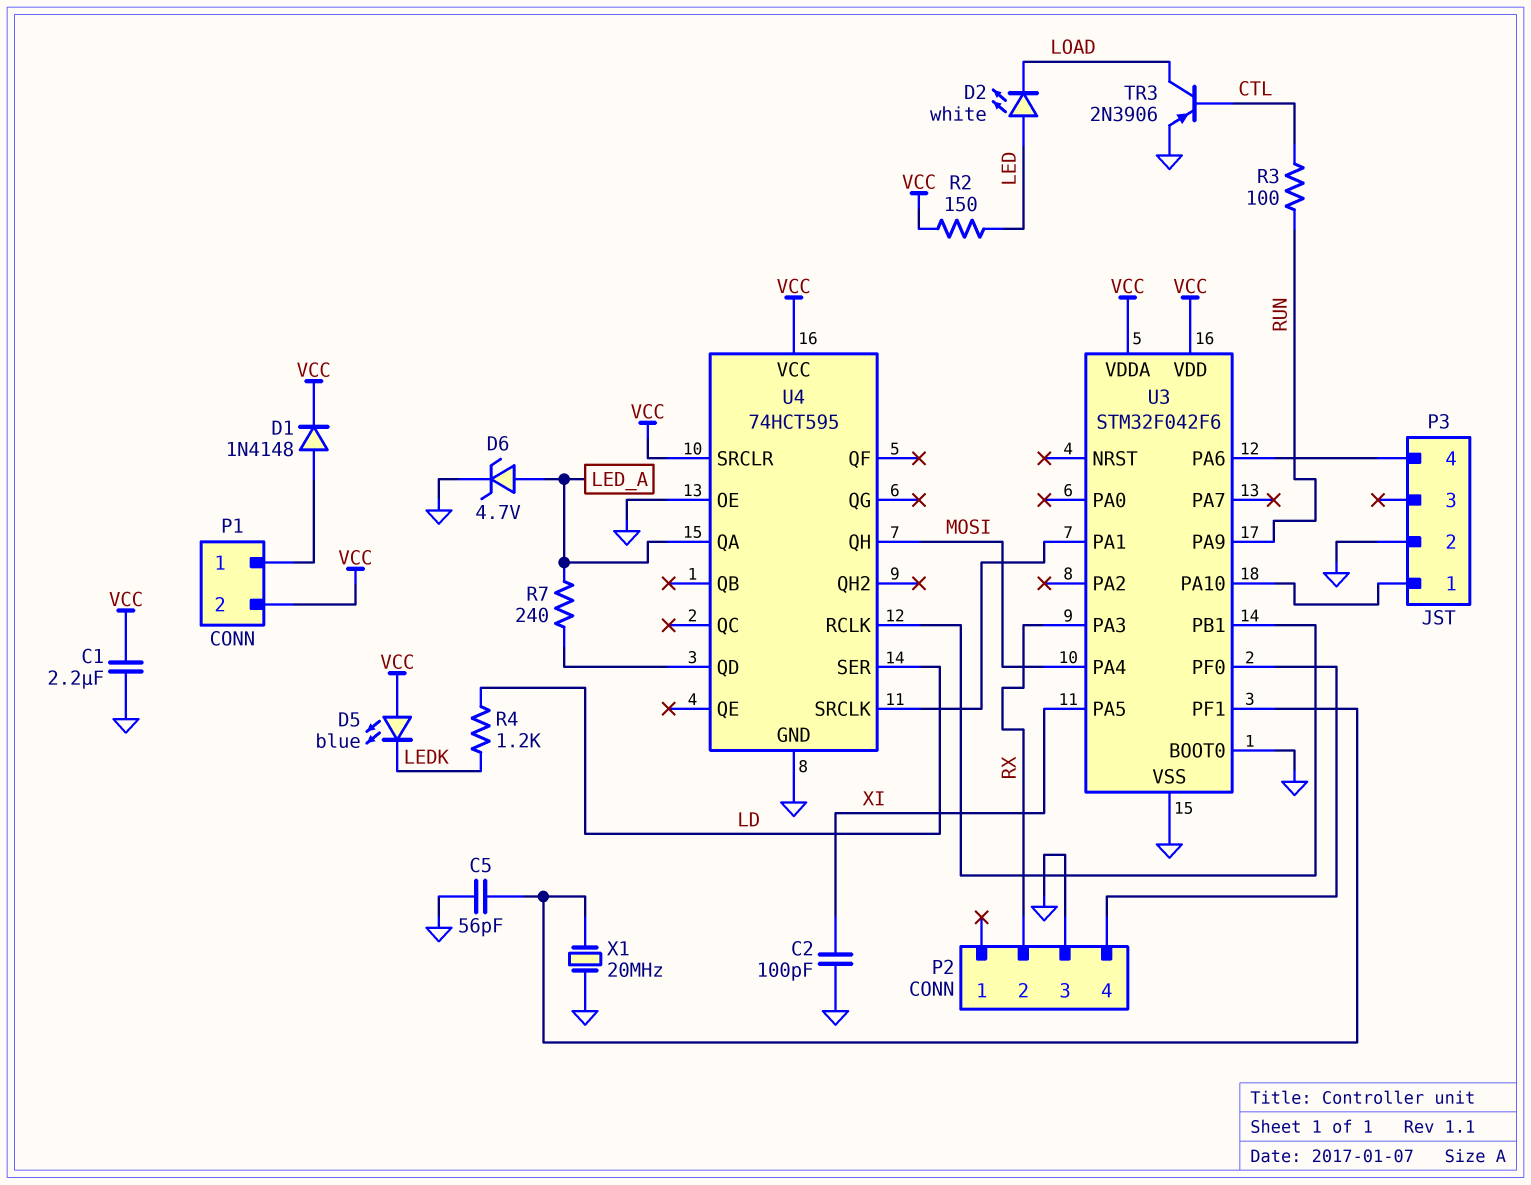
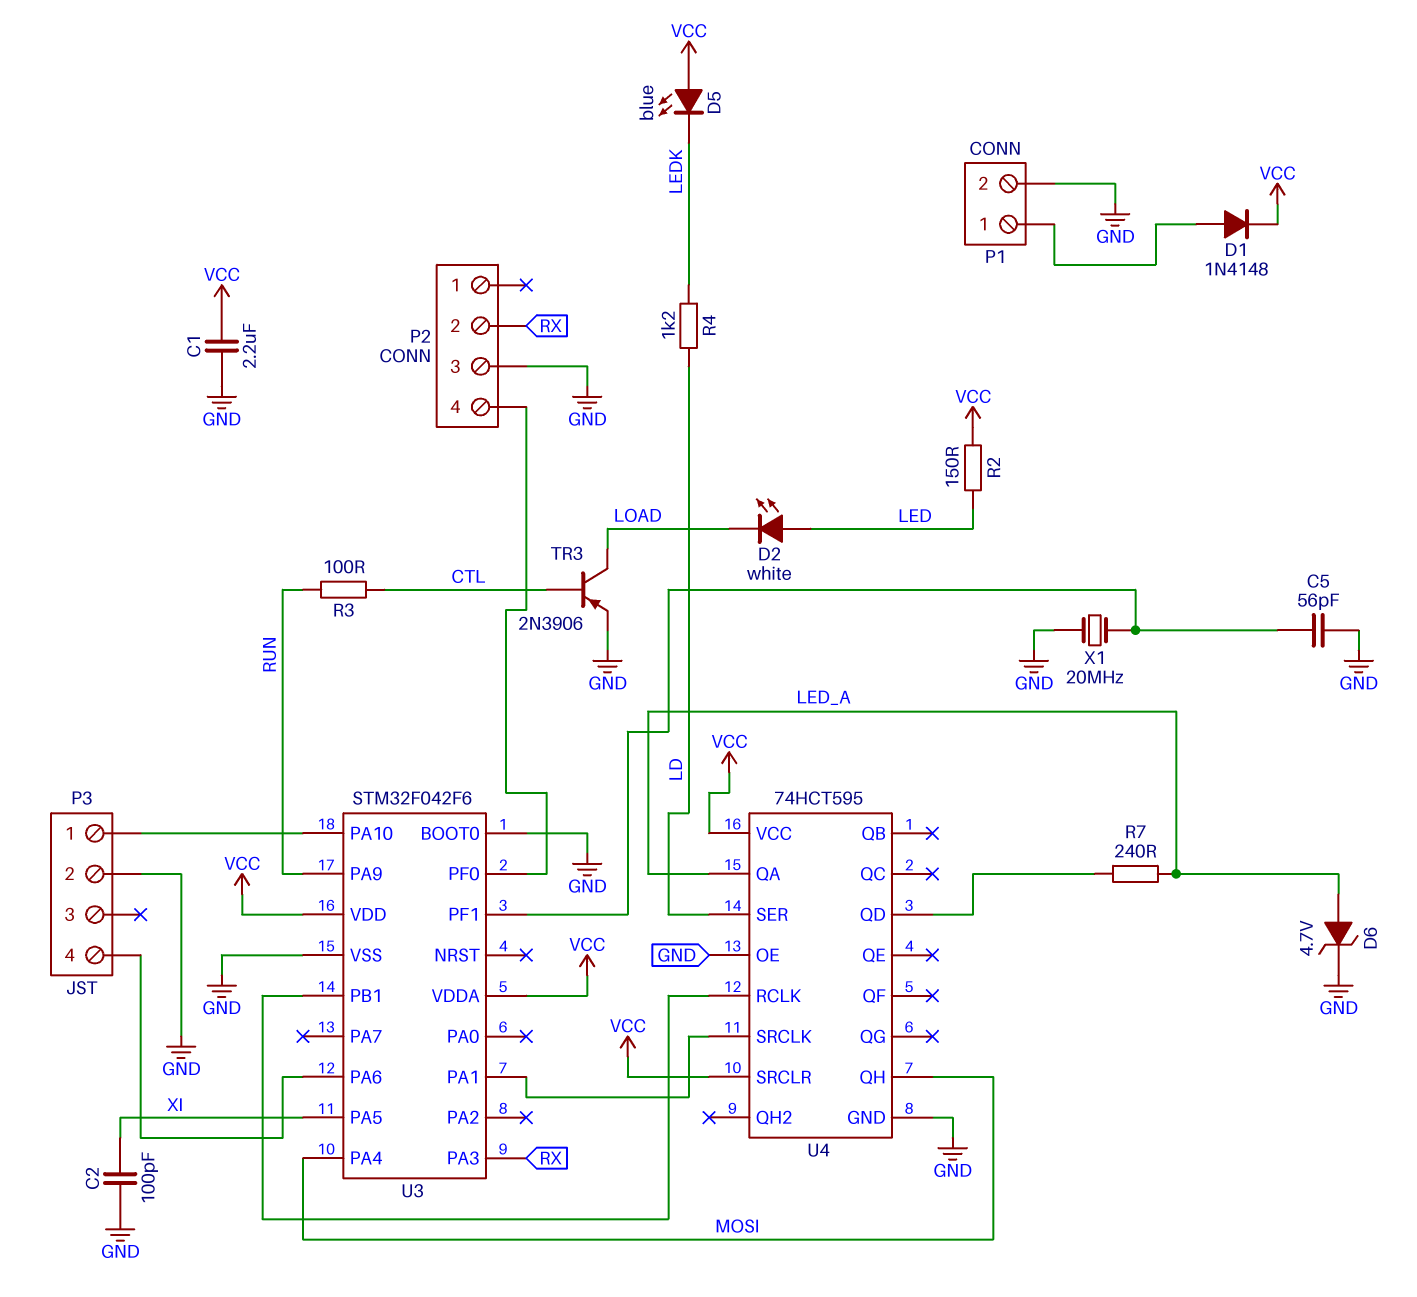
P1 pin 2: VCC -> GND

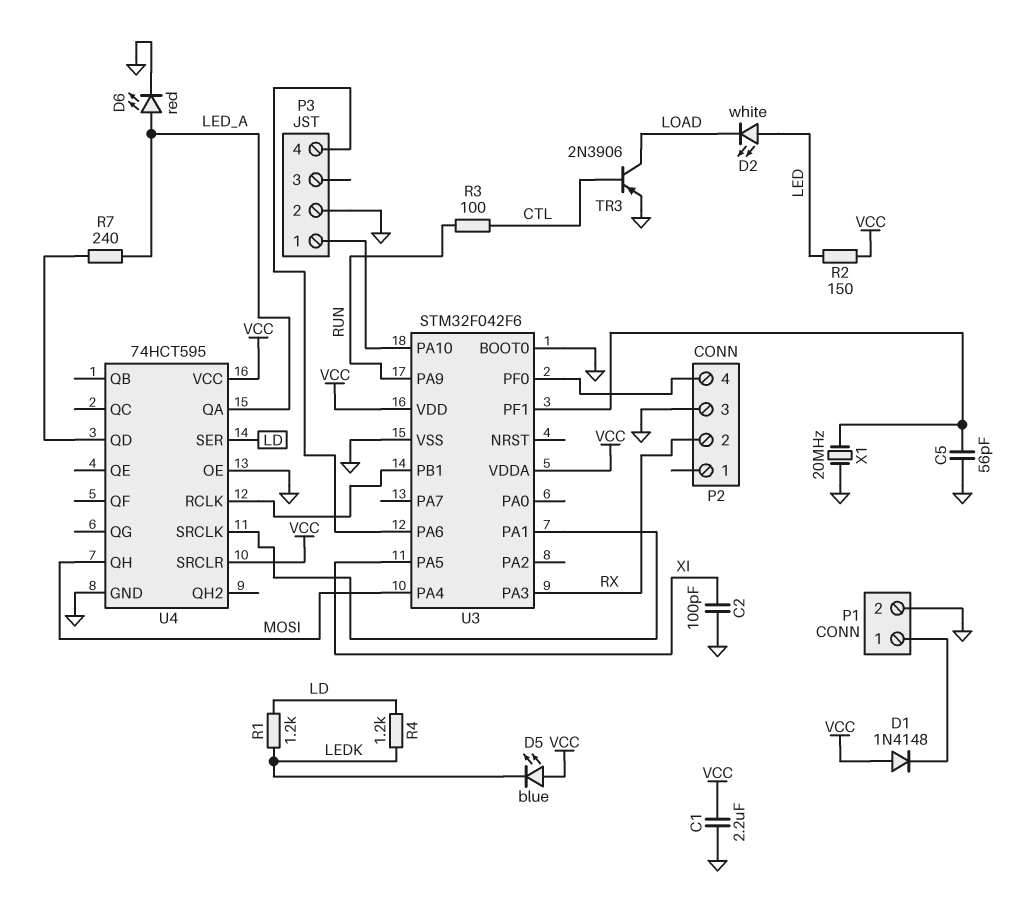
D1: diode 1N4148 (A P1/1, K VCC) -> diode 1N4148 (A VCC, K P1/1)
D6: zener 4.7V (A LED_A, K GND) -> LED red (A LED_A, K GND)
R1: none -> 1.2k (LD, LEDK)

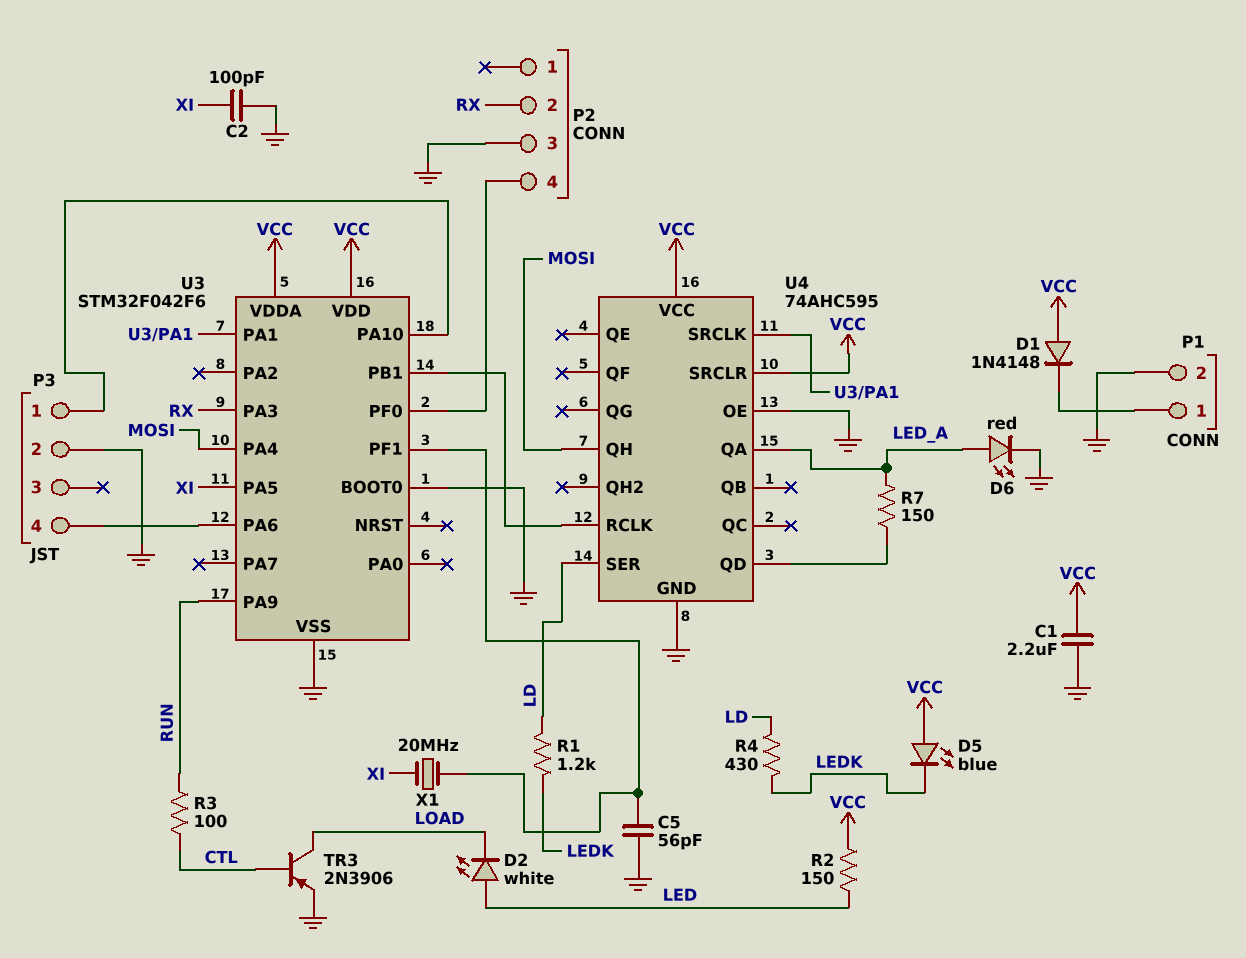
R4: 1.2k (LD, LEDK) -> 430 (LD, LEDK)
R7: 240 (LED_A, U4/QD) -> 150 (LED_A, U4/QD)
U4: 74HCT595 -> 74AHC595
X1: 20MHz (GND, U3/PF1) -> 20MHz (U3/PF1, XI)

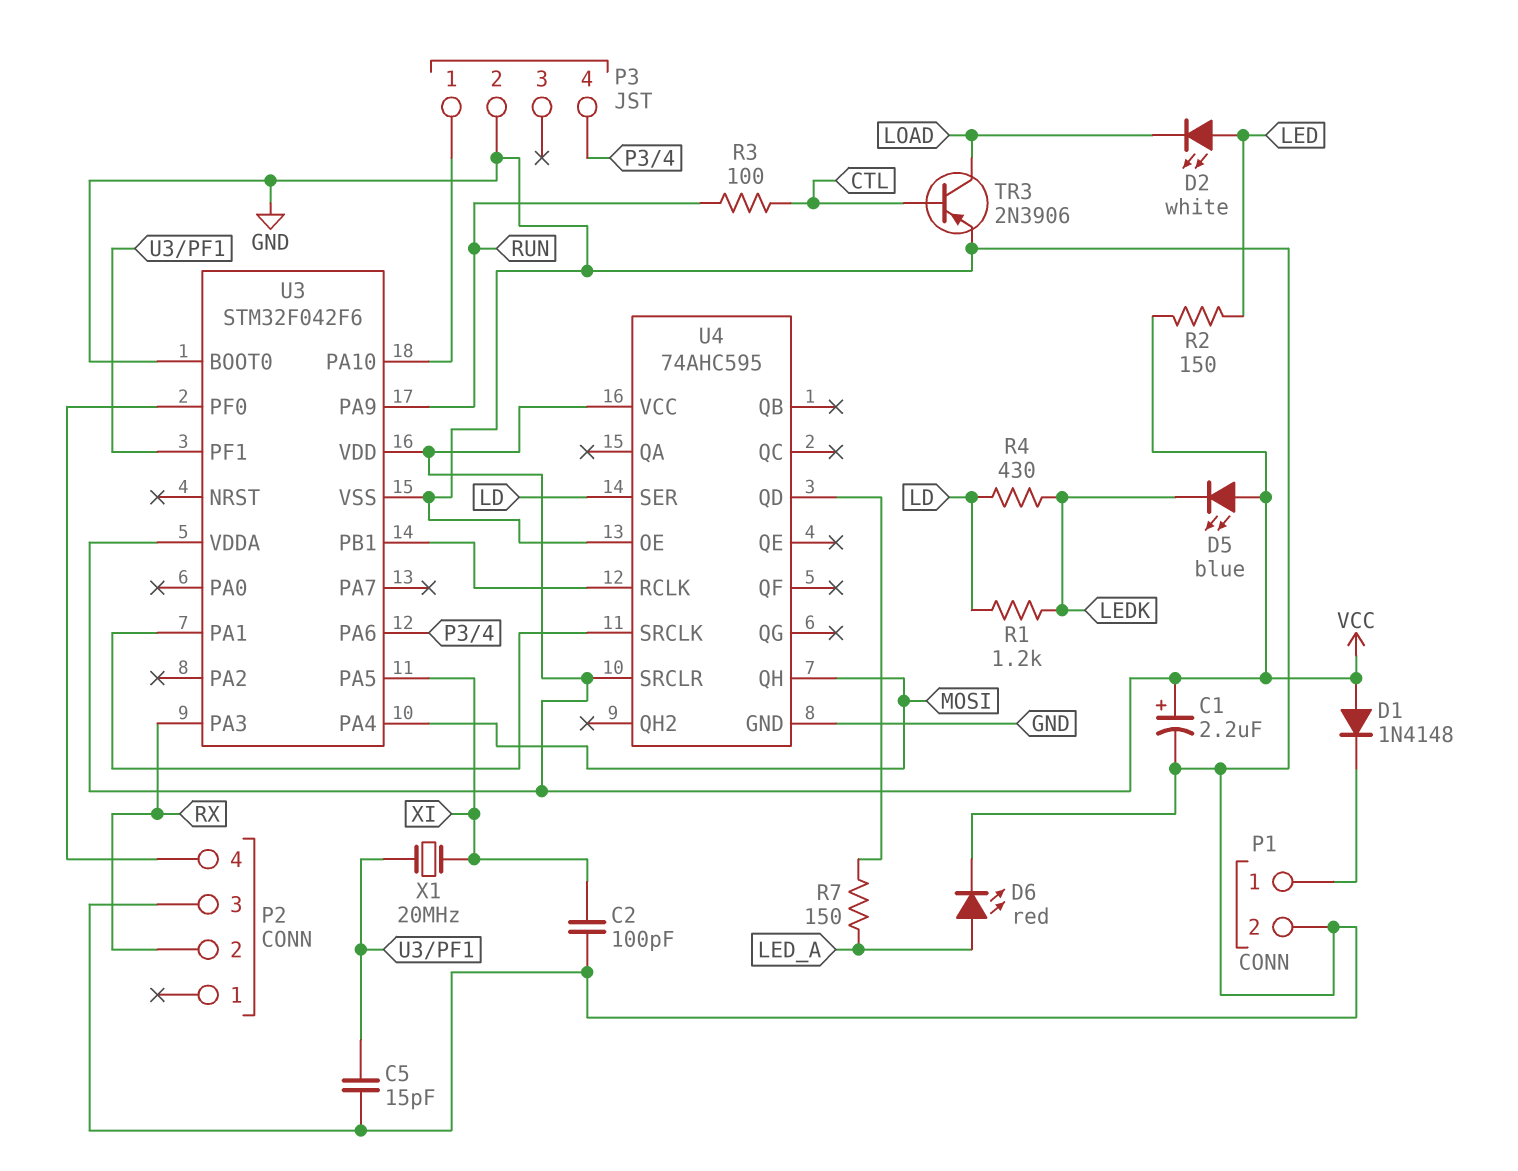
C1: 2.2uF (GND, VCC) -> 2.2uF (plus VCC, minus GND)
C5: 56pF (GND, U3/PF1) -> 15pF (GND, U3/PF1)
U4 pin QA: LED_A -> none

